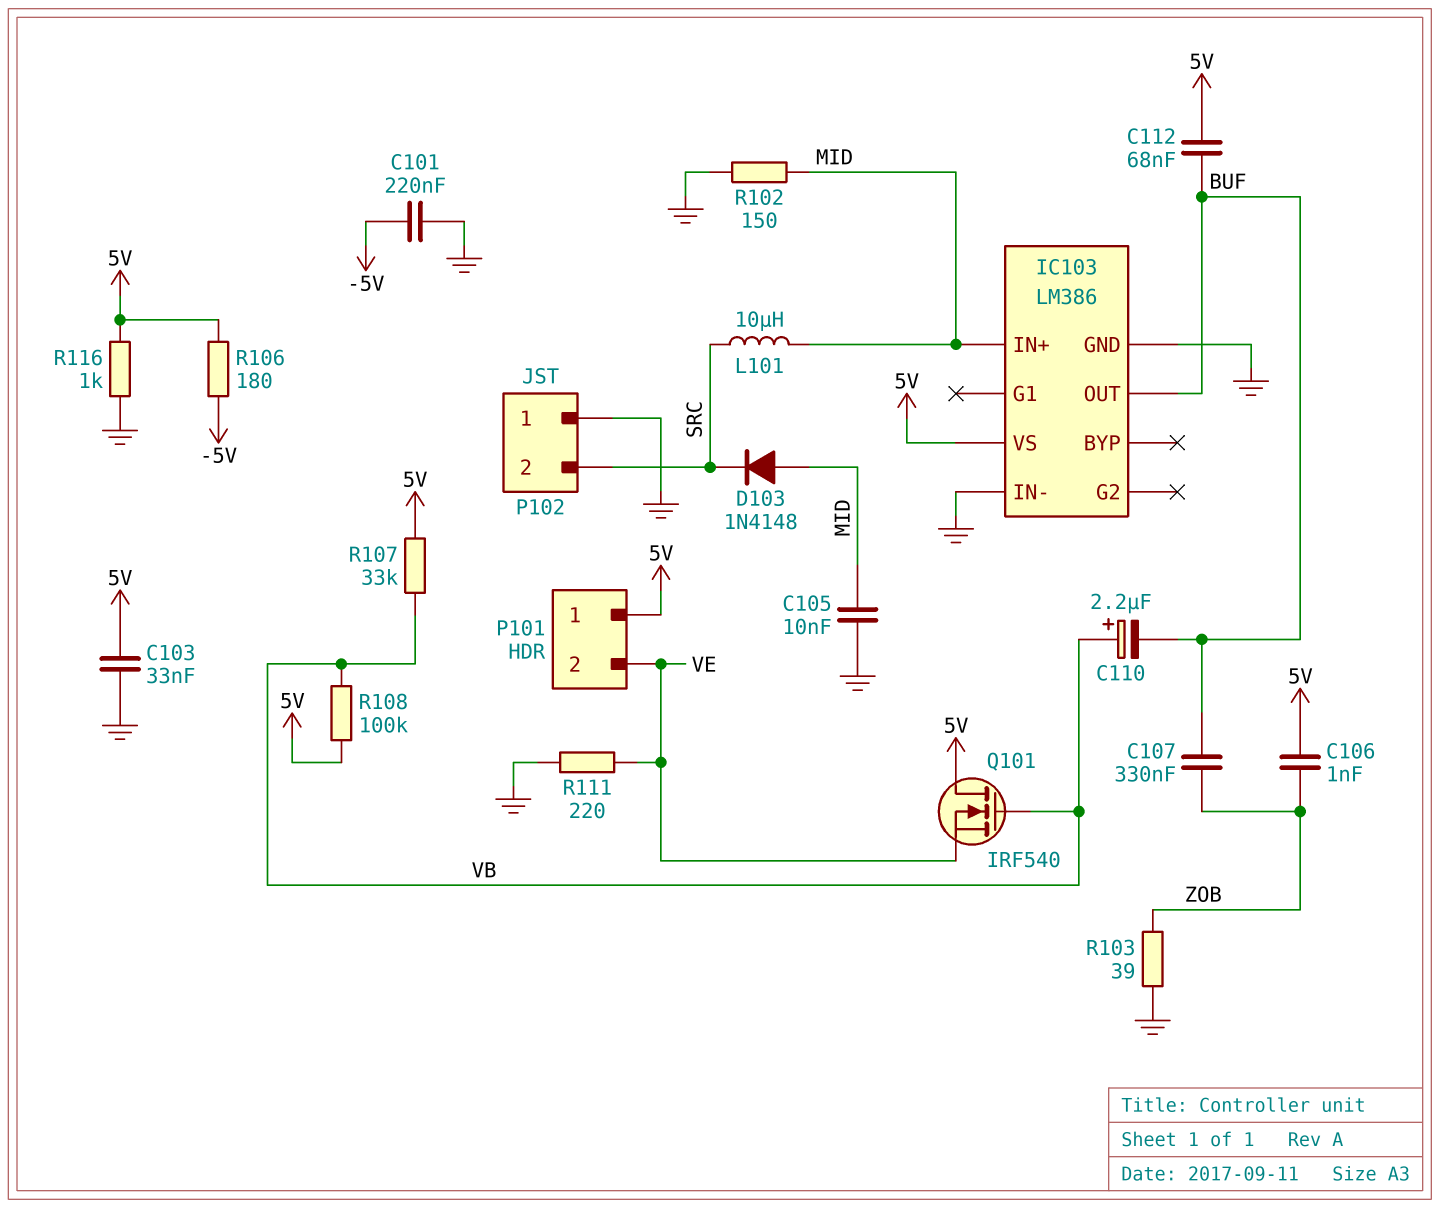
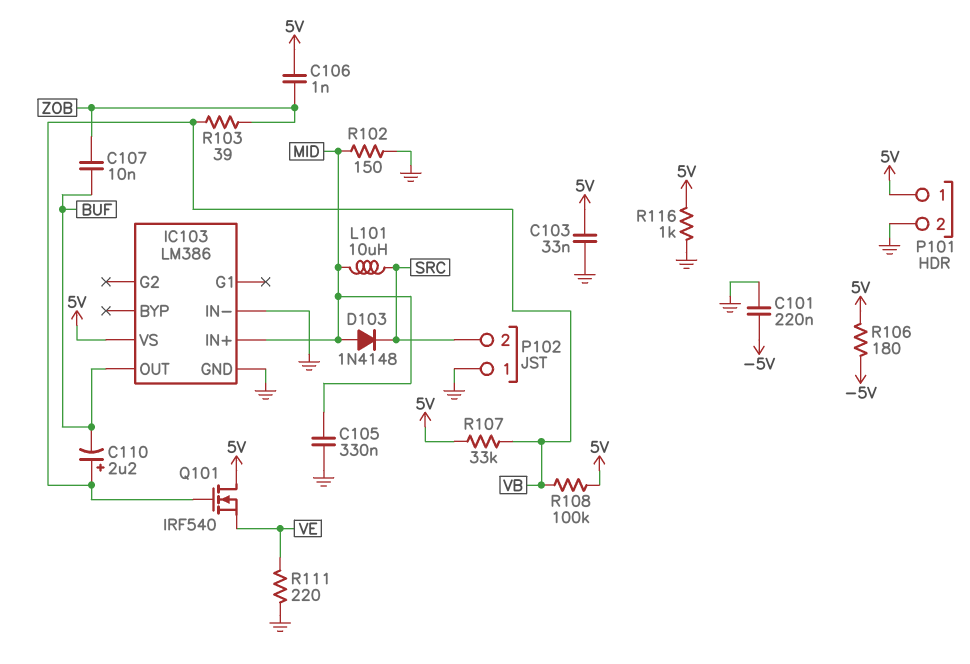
C105: 10nF (GND, MID) -> 330nF (GND, MID)
C107: 330nF (BUF, ZOB) -> 10nF (BUF, ZOB)
C112: 68nF (5V, BUF) -> none
P101 pin 2: VE -> GND
R103: 39 (GND, ZOB) -> 39 (VB, ZOB)

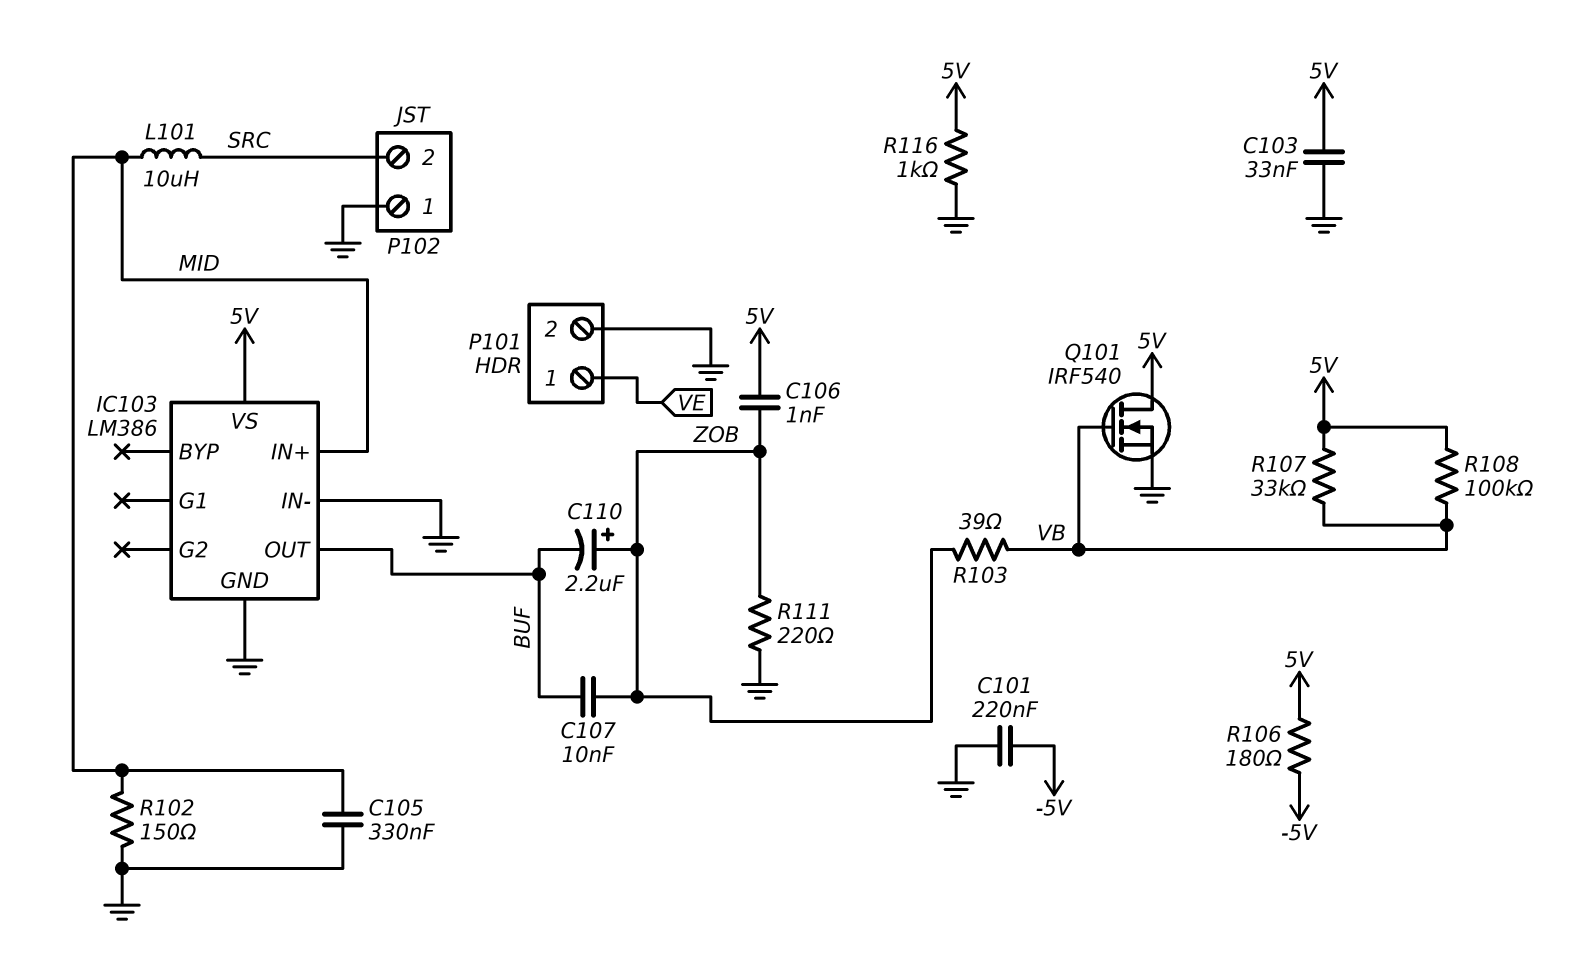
C110: 2.2uF (plus VB, minus BUF) -> 2.2uF (plus ZOB, minus BUF)
D103: diode 1N4148 (A MID, K SRC) -> none
P101 pin 1: 5V -> VE
Q101: NMOS IRF540 (G VB, D 5V, S VE) -> NMOS IRF540 (G VB, D 5V, S GND)
R111: 220 (GND, VE) -> 220 (GND, ZOB)

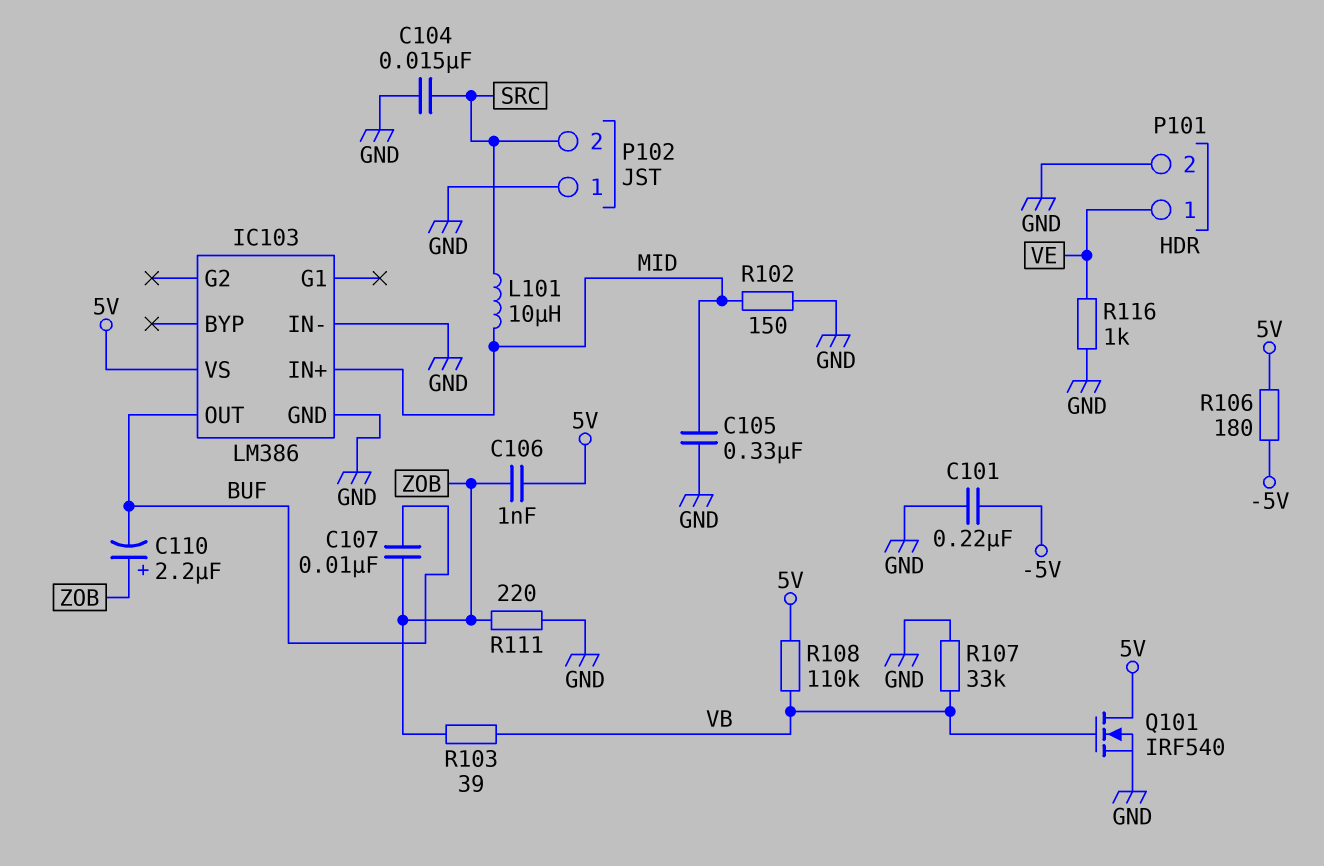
C103: 33nF (5V, GND) -> none
C104: none -> 15nF (GND, SRC)
R107: 33k (5V, VB) -> 33k (GND, VB)
R108: 100k (5V, VB) -> 110k (5V, VB)
R116: 1k (5V, GND) -> 1k (GND, VE)

